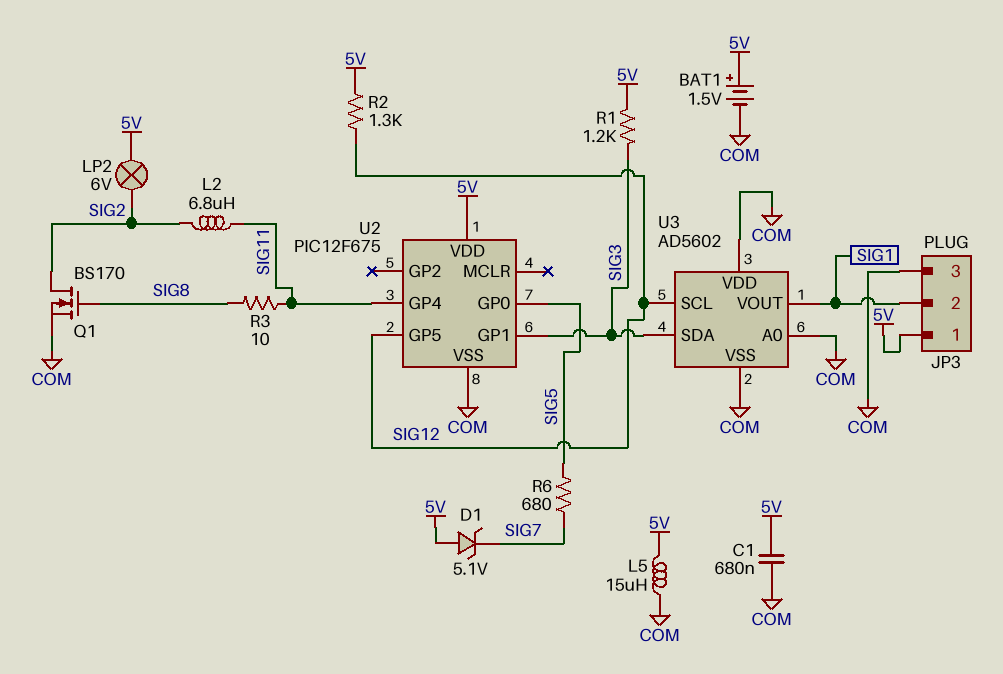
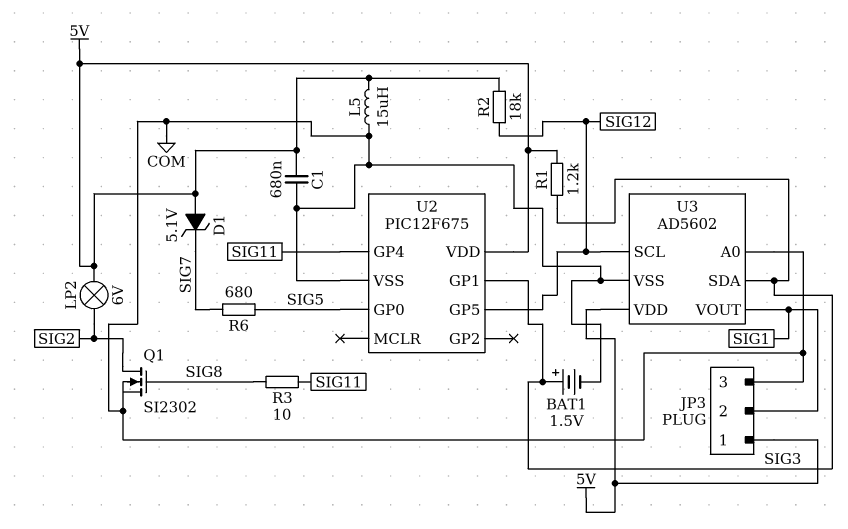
BAT1: 1.5V (plus 5V, minus COM) -> 1.5V (plus SIG3, minus COM)
L2: 6.8uH (SIG2, SIG11) -> none
Q1: NMOS BS170 (G SIG8, D SIG2, S COM) -> NMOS SI2302 (G SIG8, D SIG2, S COM)
R2: 1.3k (5V, SIG12) -> 18k (5V, SIG12)
U3 pin VDD: COM -> 5V

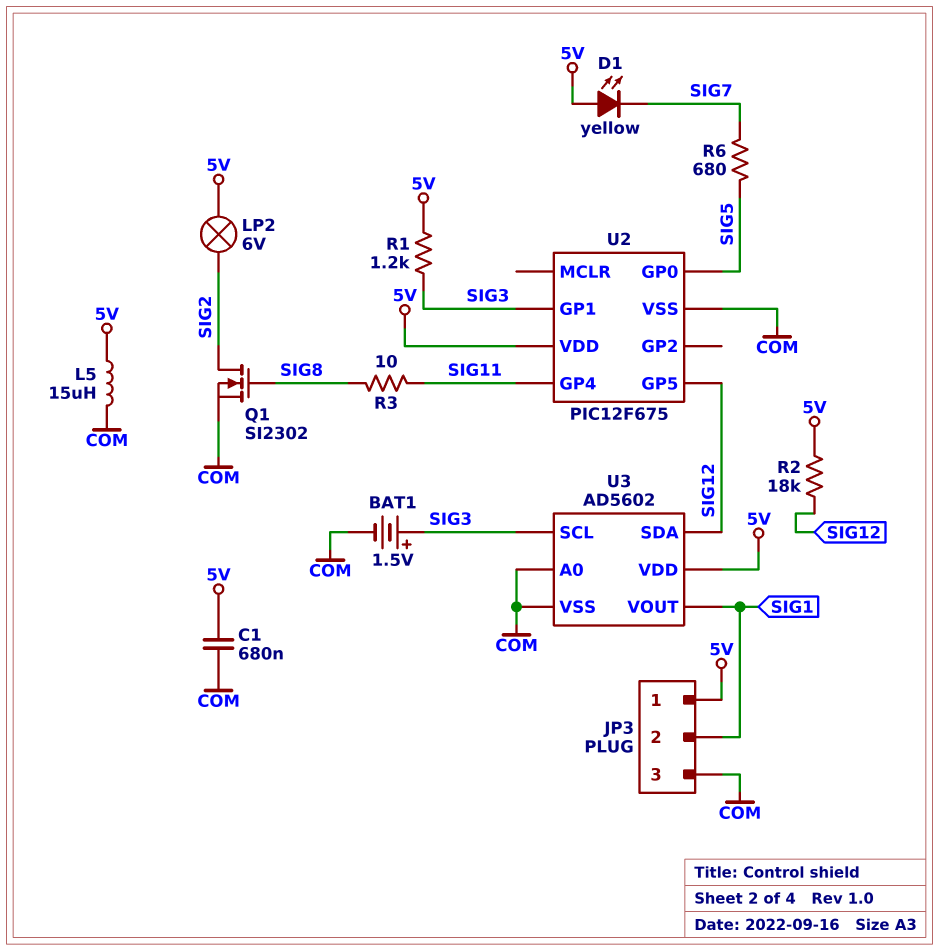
D1: zener 5.1V (A 5V, K SIG7) -> LED yellow (A 5V, K SIG7)
U3 pin SCL: SIG12 -> SIG3
U3 pin SDA: SIG3 -> SIG12

